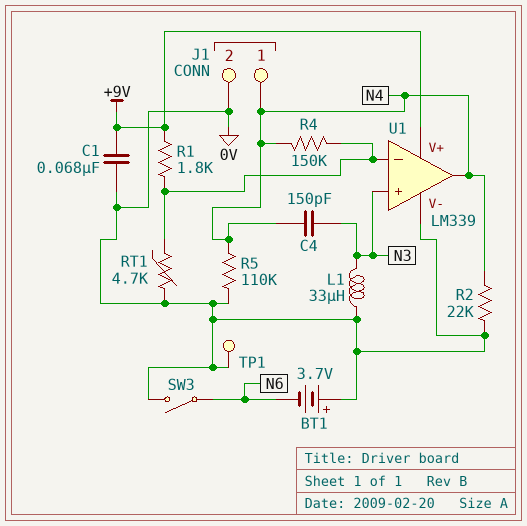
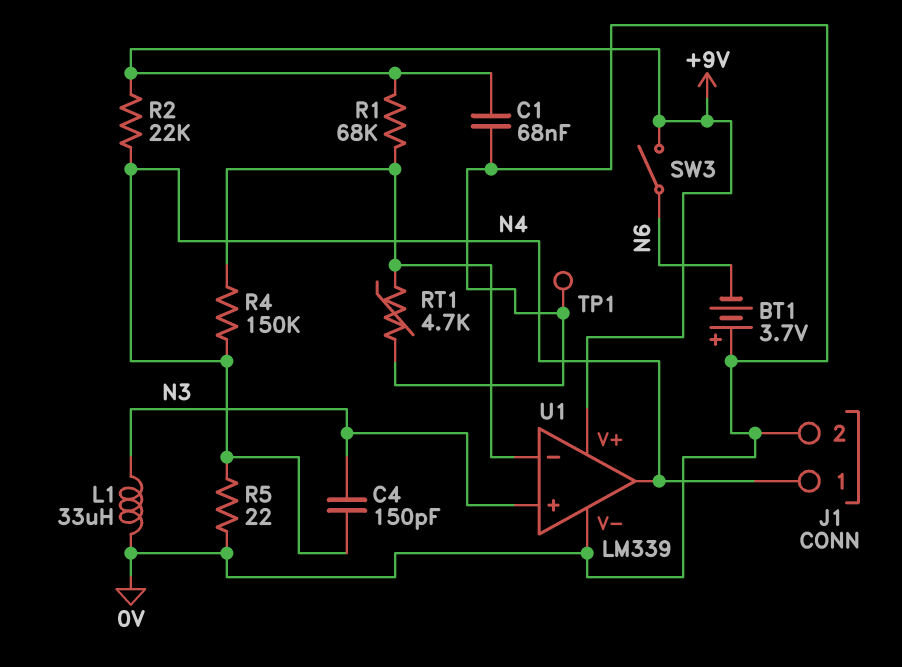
R1: 1.8k (+9V, U1/in-) -> 68k (+9V, U1/in-)
R2: 22k (0V, N4) -> 22k (+9V, N4)
R5: 110k (0V, N4) -> 22 (0V, N4)
SW3: switch (0V, N6) -> switch (+9V, N6)

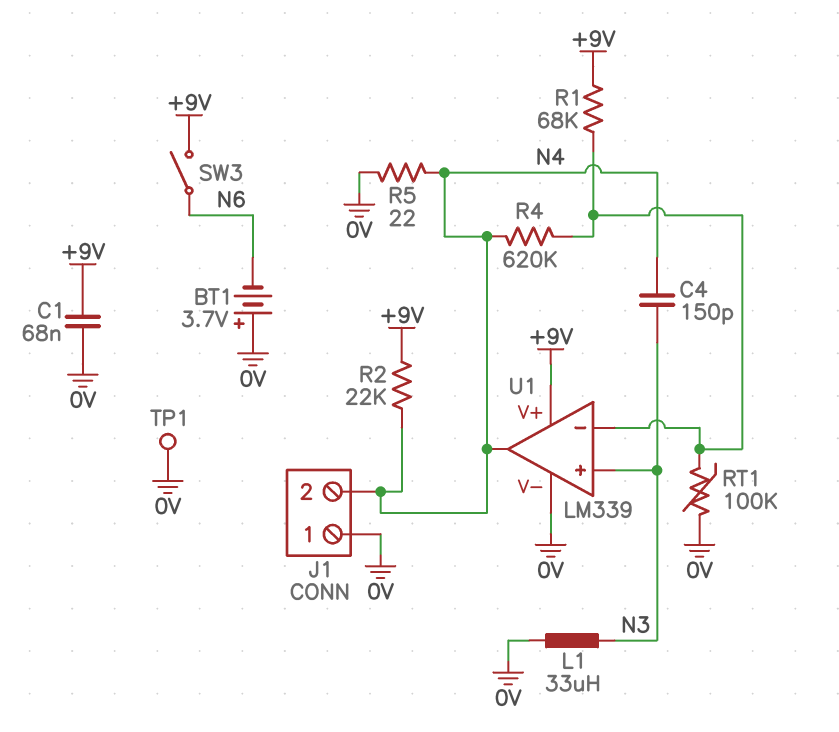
J1 pin 1: N4 -> 0V
J1 pin 2: 0V -> N4
R4: 150k (N4, U1/in-) -> 620k (N4, U1/in-)
RT1: 4.7k (0V, U1/in-) -> 100k (0V, U1/in-)

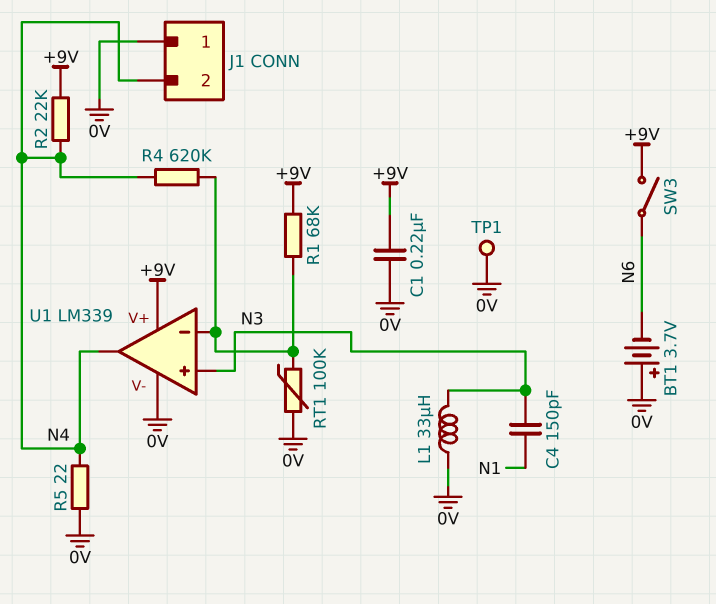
C1: 68nF (+9V, 0V) -> 220nF (+9V, 0V)
C4: 150pF (N3, N4) -> 150pF (N1, N3)

